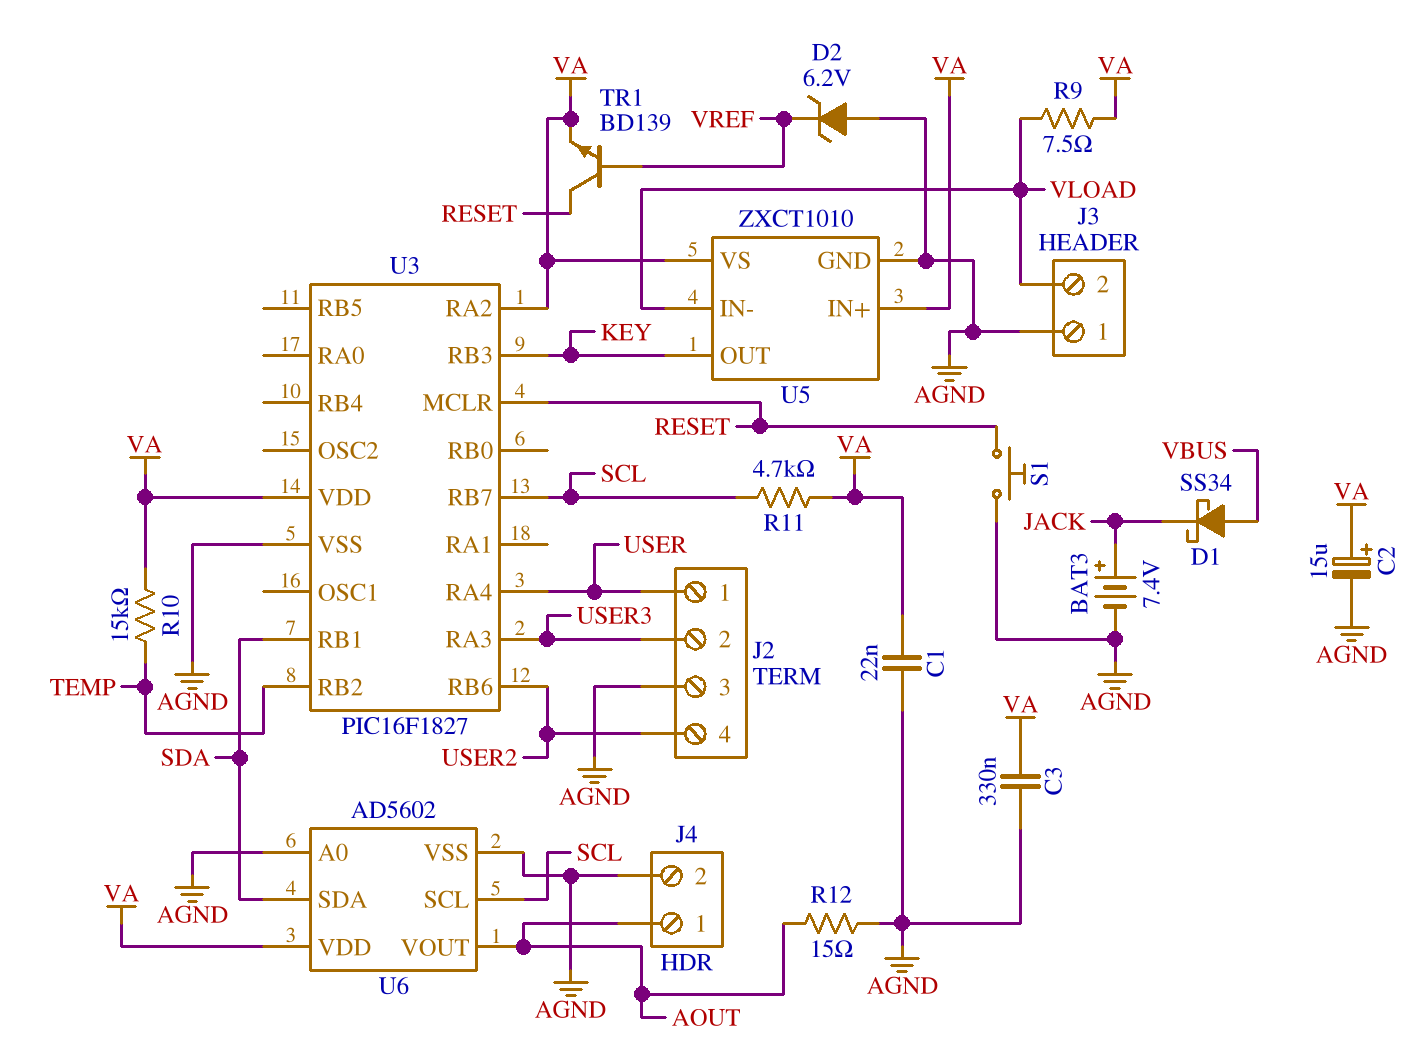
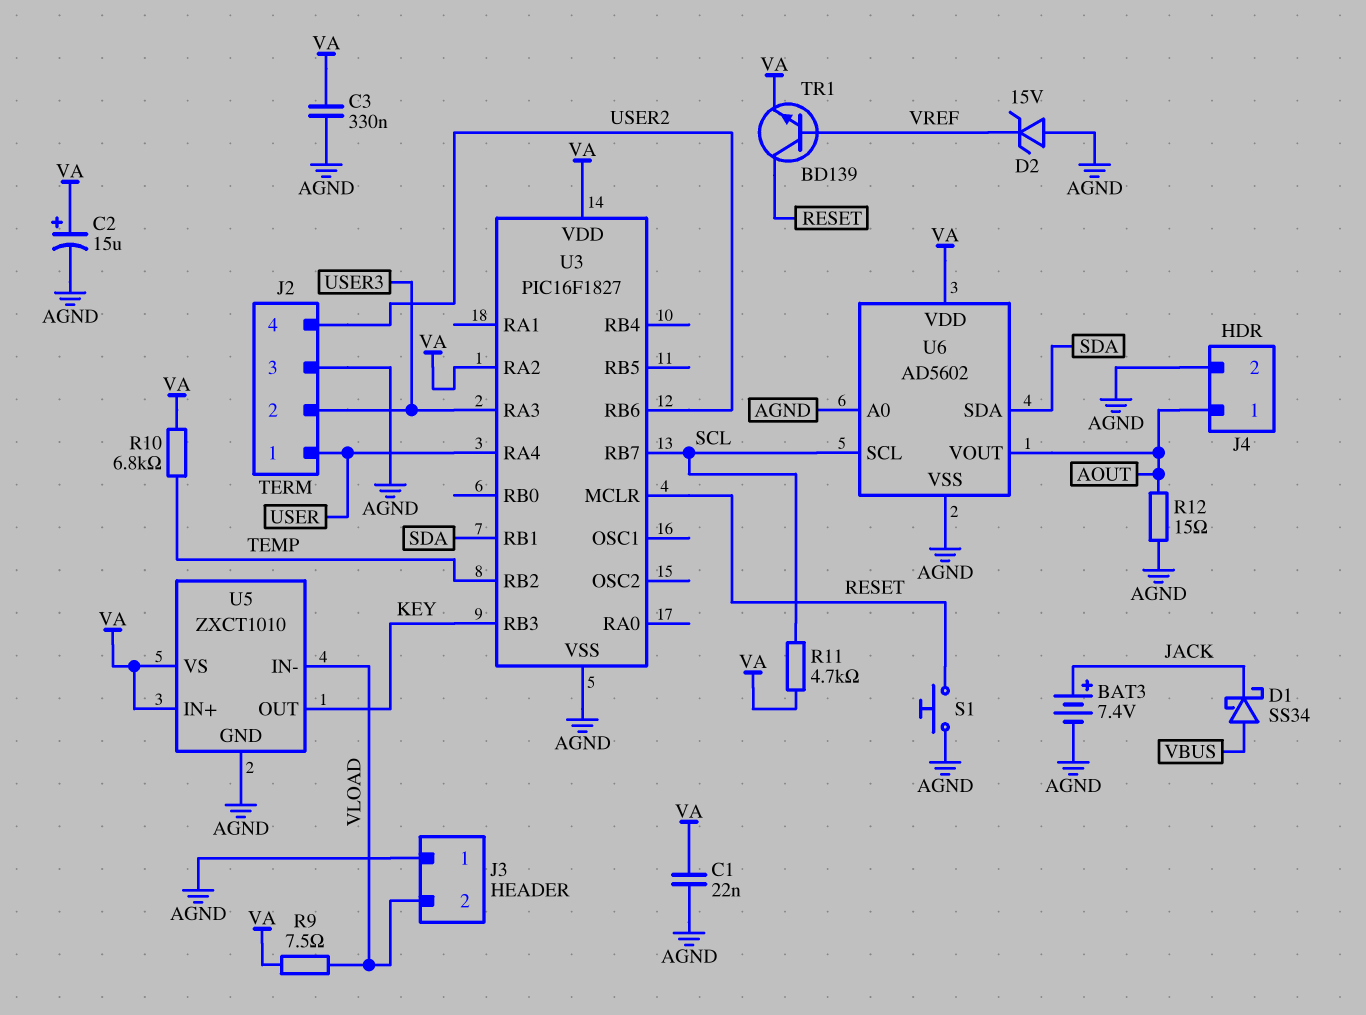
D2: zener 6.2V (A AGND, K VREF) -> zener 15V (A AGND, K VREF)
R10: 15k (TEMP, VA) -> 6.8k (TEMP, VA)

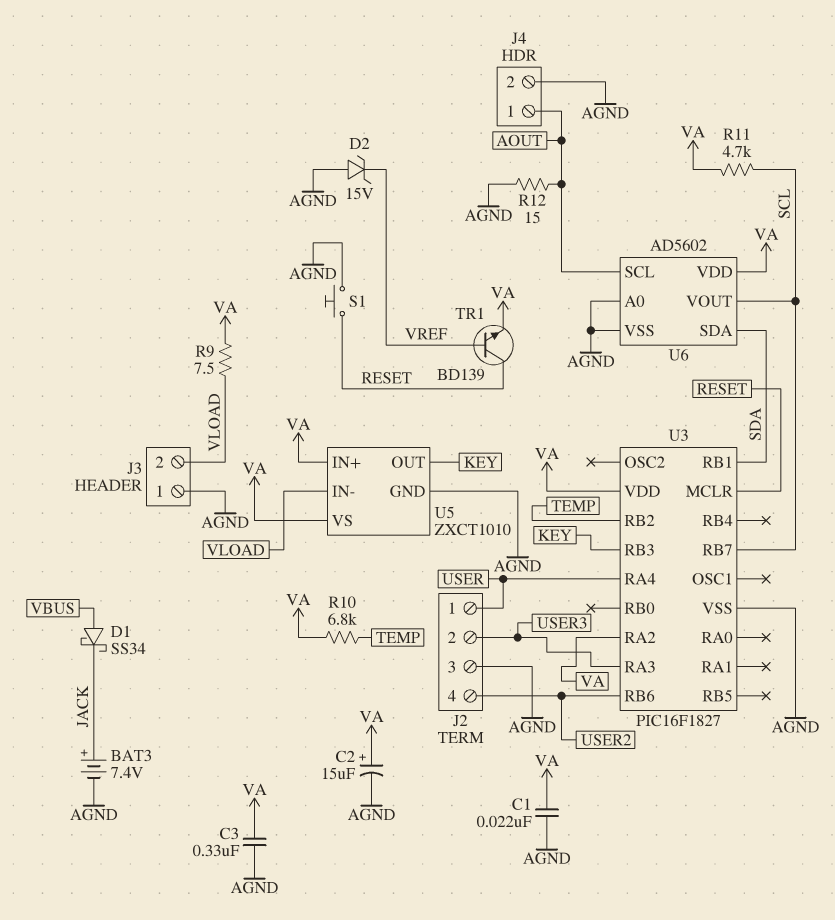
U6 pin SCL: SCL -> AOUT
U6 pin VOUT: AOUT -> SCL

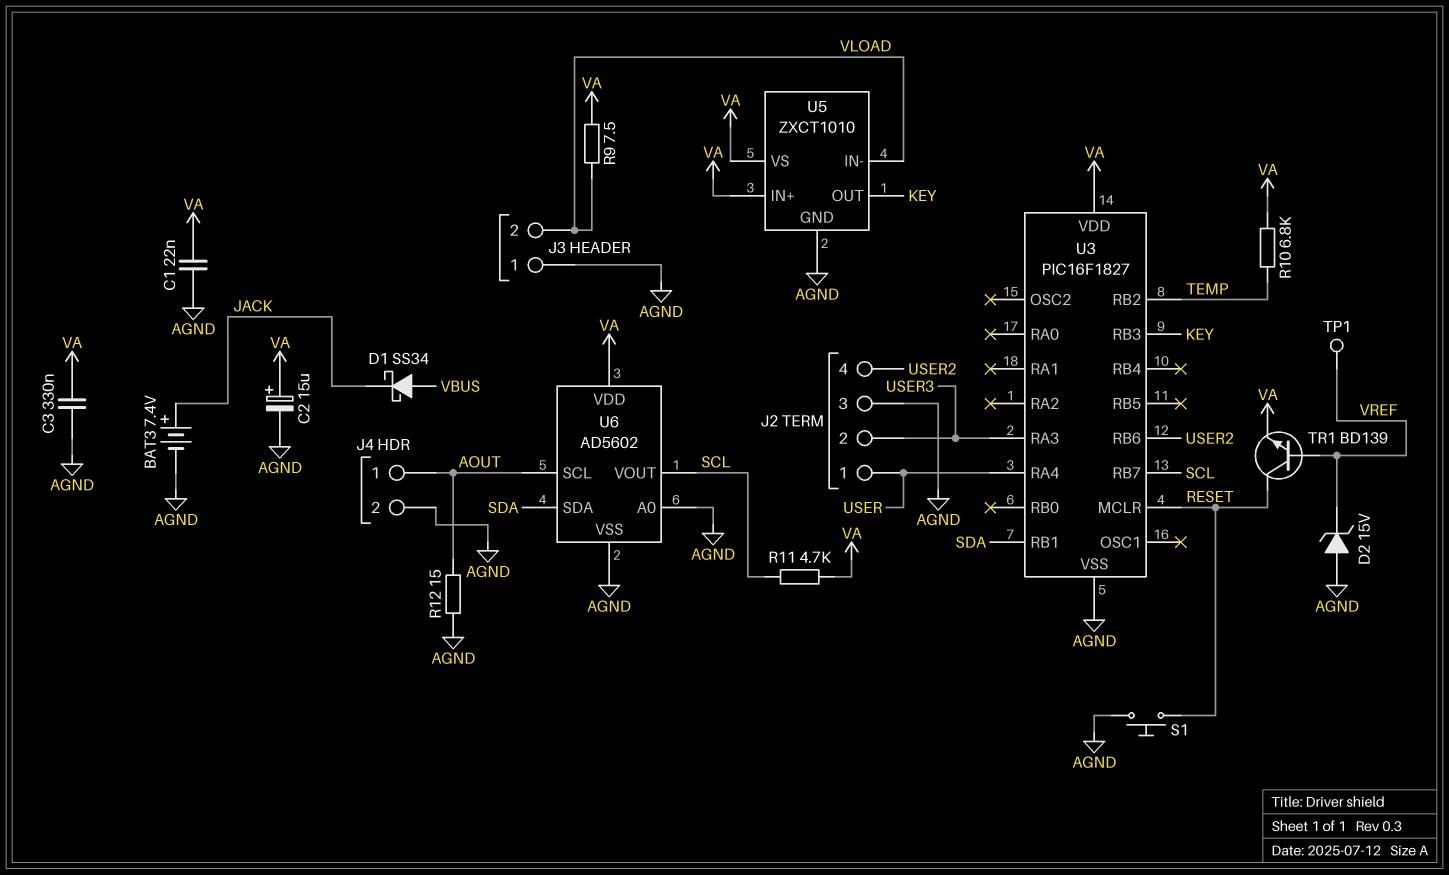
TP1: none -> test point (VREF)
U3 pin RA2: VA -> none

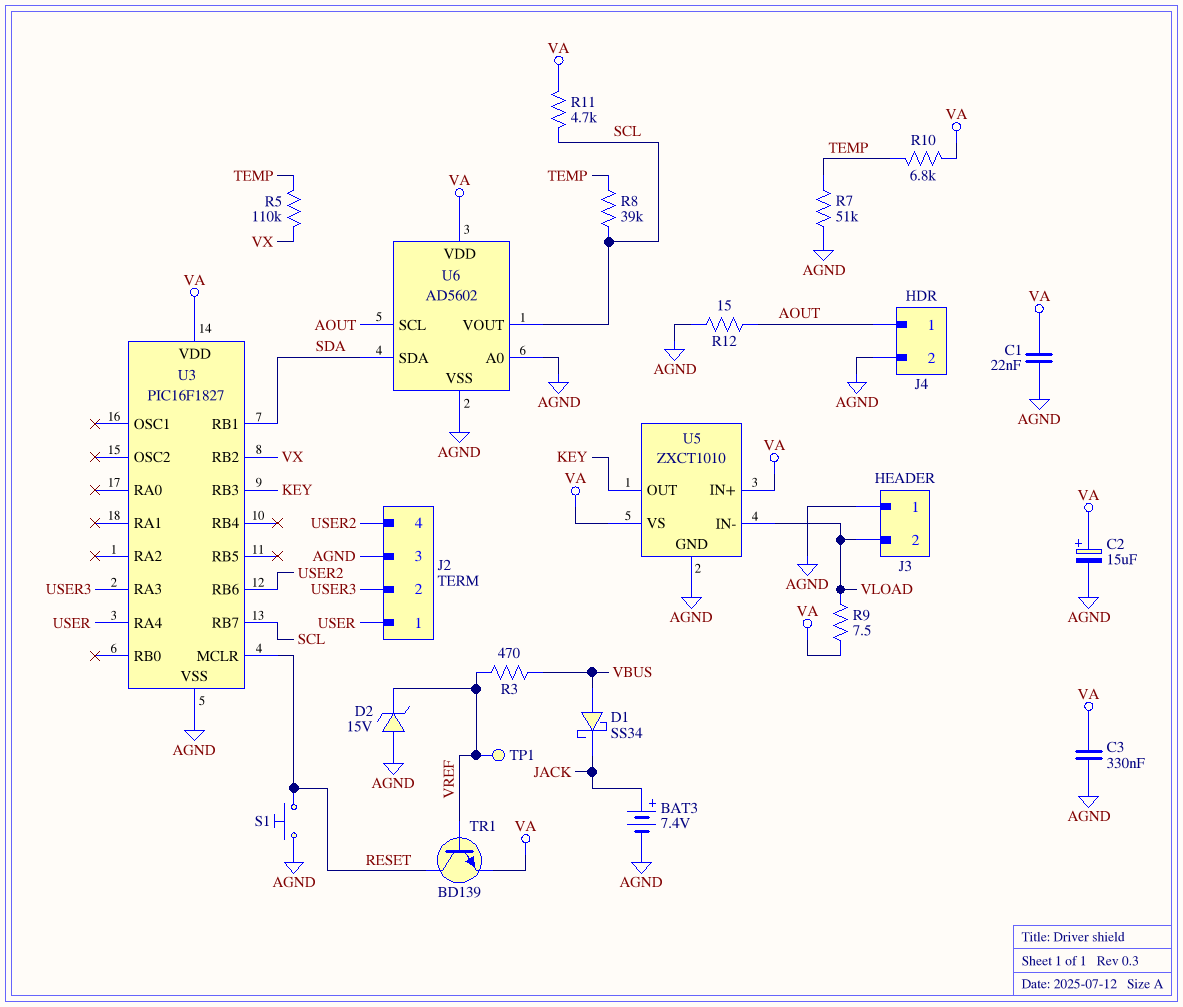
R3: none -> 470 (VBUS, VREF)
R5: none -> 110k (TEMP, VX)
R7: none -> 51k (AGND, TEMP)
R8: none -> 39k (SCL, TEMP)
U3 pin RB2: TEMP -> VX

